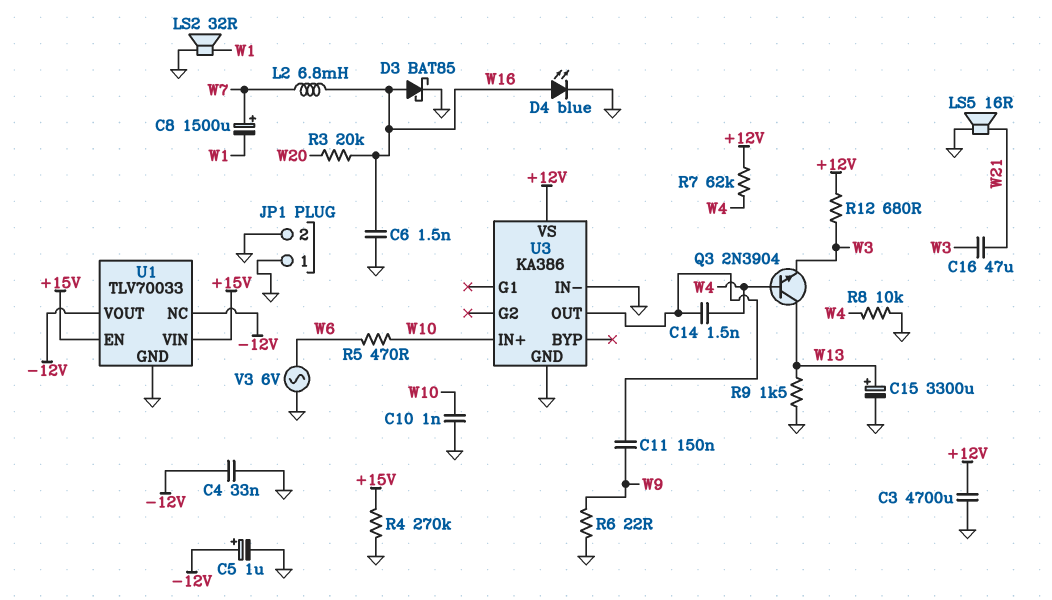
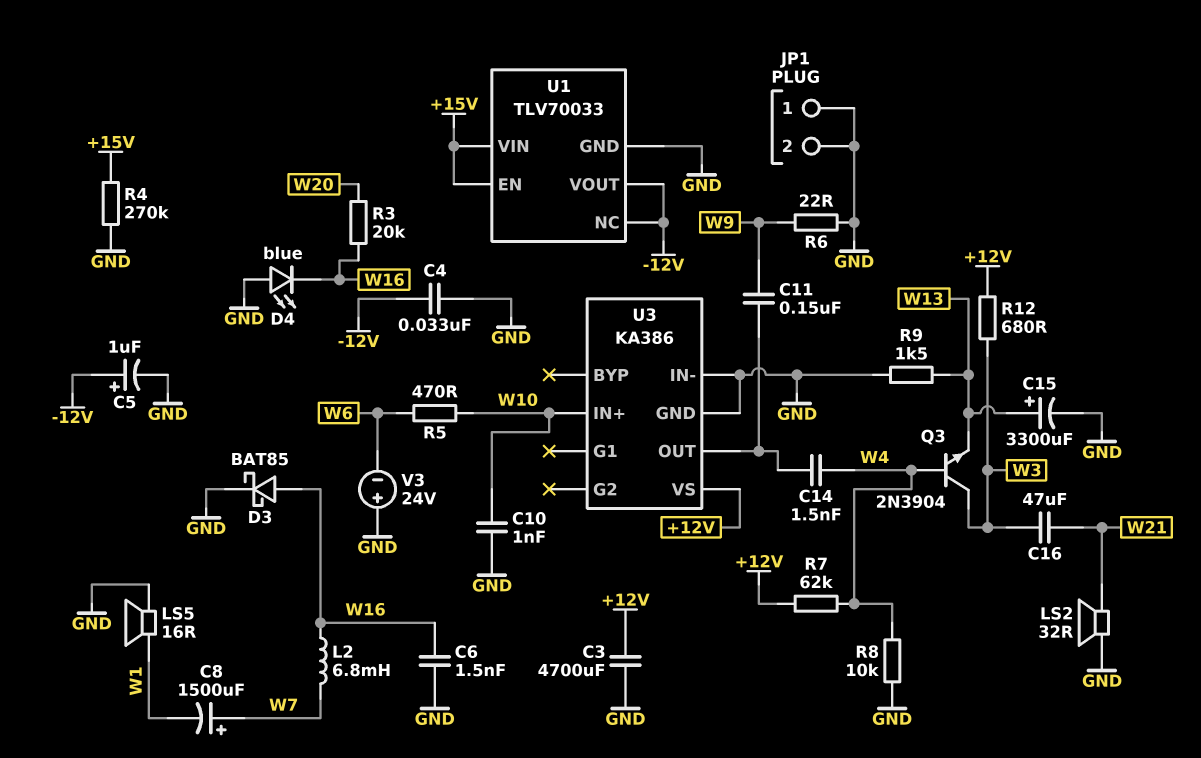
D4: LED blue (A W16, K GND) -> LED blue (A GND, K W16)
LS2: speaker 32R (GND, W1) -> speaker 32R (GND, W21)
LS5: speaker 16R (GND, W21) -> speaker 16R (GND, W1)
Q3: NPN 2N3904 (B W4, C W13, E W3) -> NPN 2N3904 (B W4, C W3, E W13)
V3: AC 6V (GND, W6) -> 24V (plus GND, minus W6)

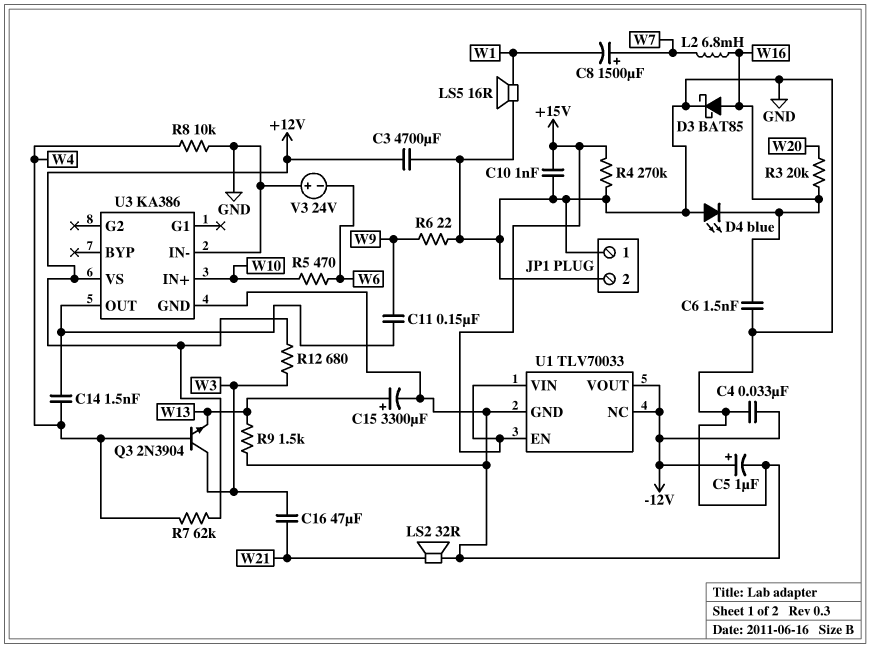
C10: 1nF (GND, W10) -> 1nF (+15V, GND)

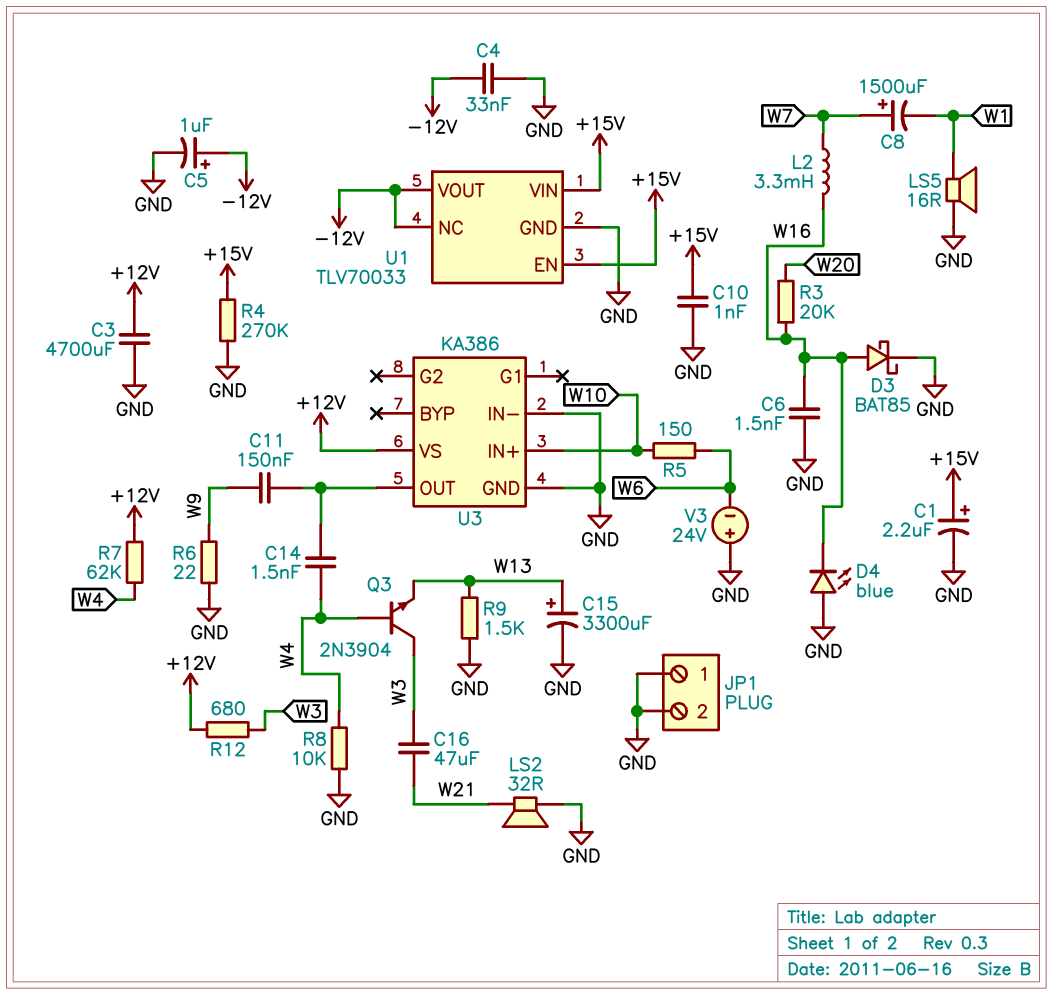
C1: none -> 2.2uF (plus +15V, minus GND)
L2: 6.8mH (W7, W16) -> 3.3mH (W7, W16)
R5: 470 (W6, W10) -> 150 (W6, W10)

